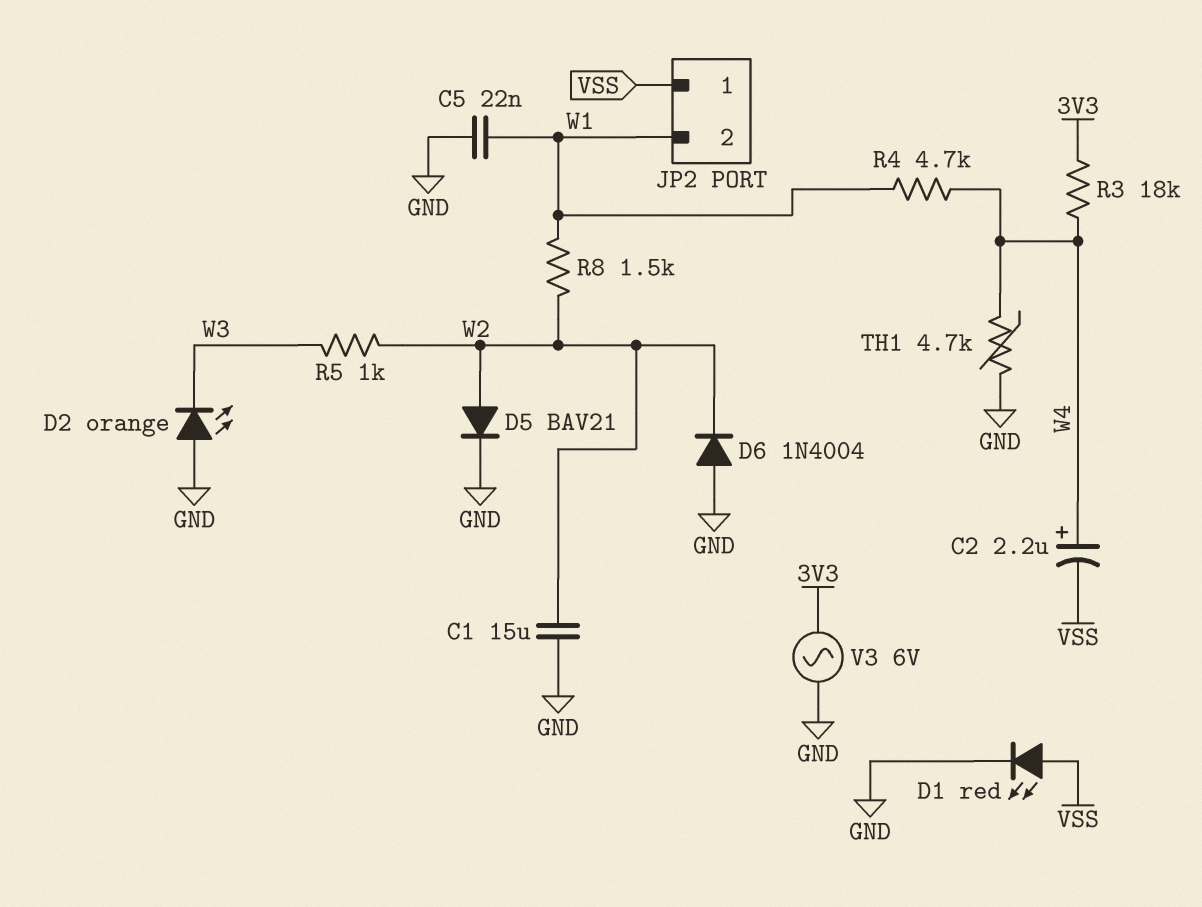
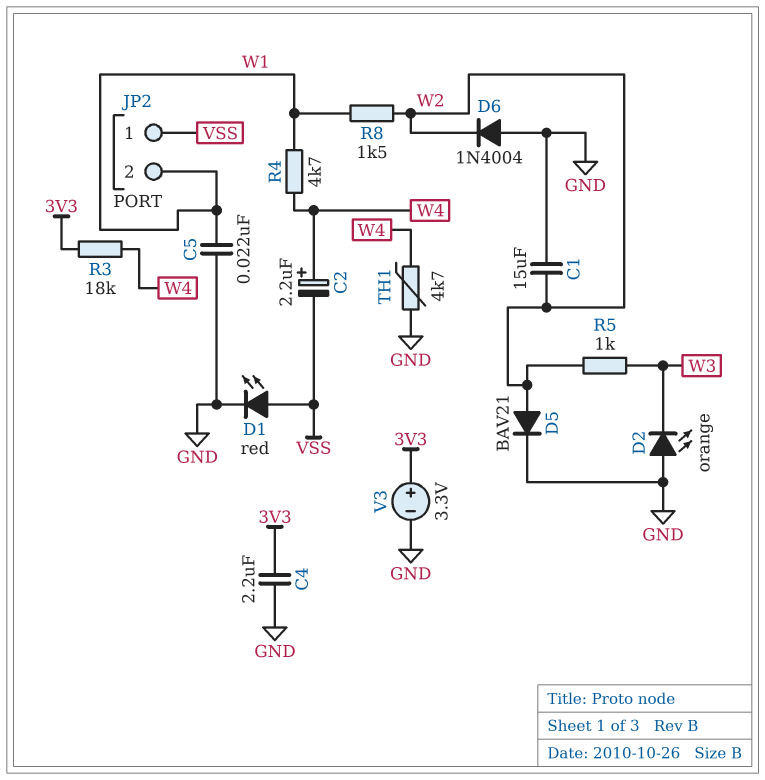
C4: none -> 2.2uF (3V3, GND)
V3: AC 6V (3V3, GND) -> 3.3V (plus 3V3, minus GND)

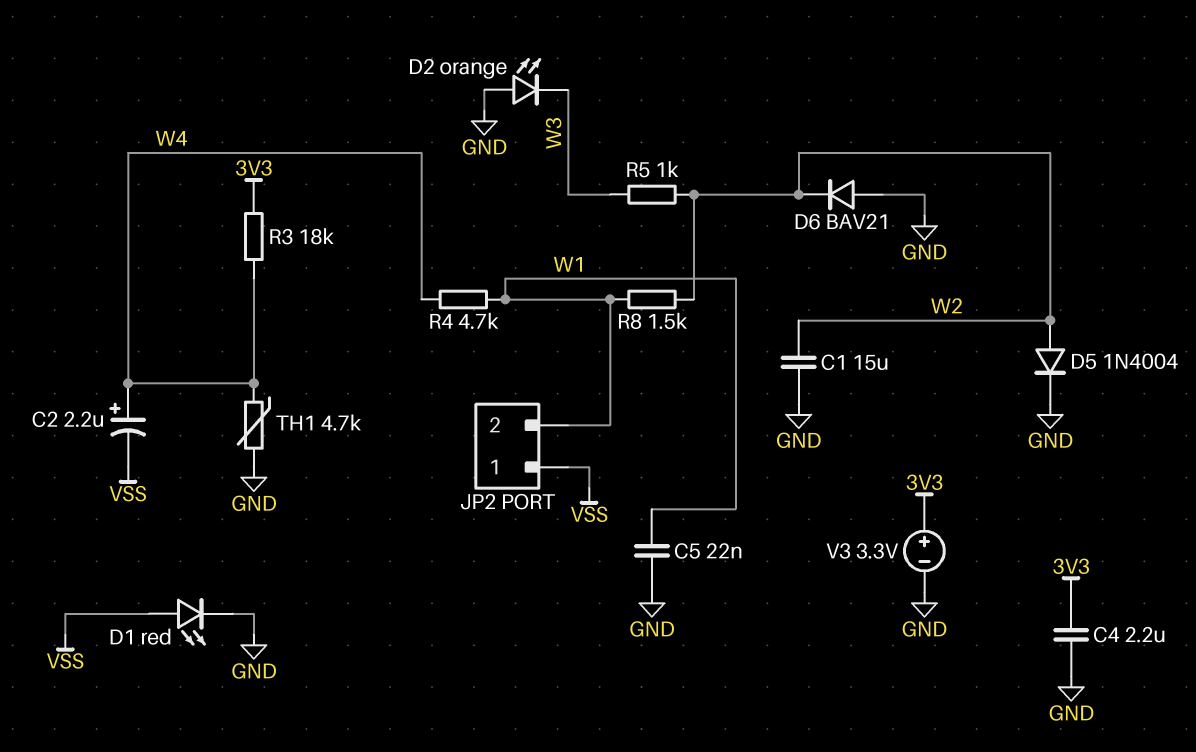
D5: diode BAV21 (A W2, K GND) -> diode 1N4004 (A W2, K GND)
D6: diode 1N4004 (A GND, K W2) -> diode BAV21 (A GND, K W2)

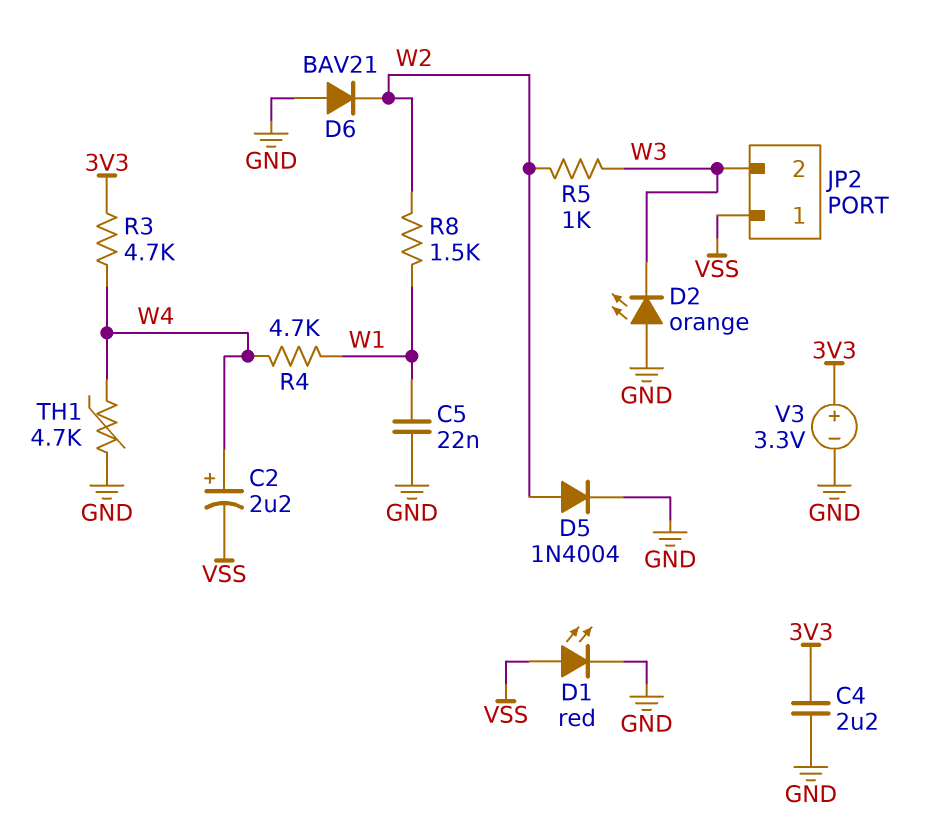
C1: 15uF (GND, W2) -> none
JP2 pin 2: W1 -> W3
R3: 18k (3V3, W4) -> 4.7k (3V3, W4)

